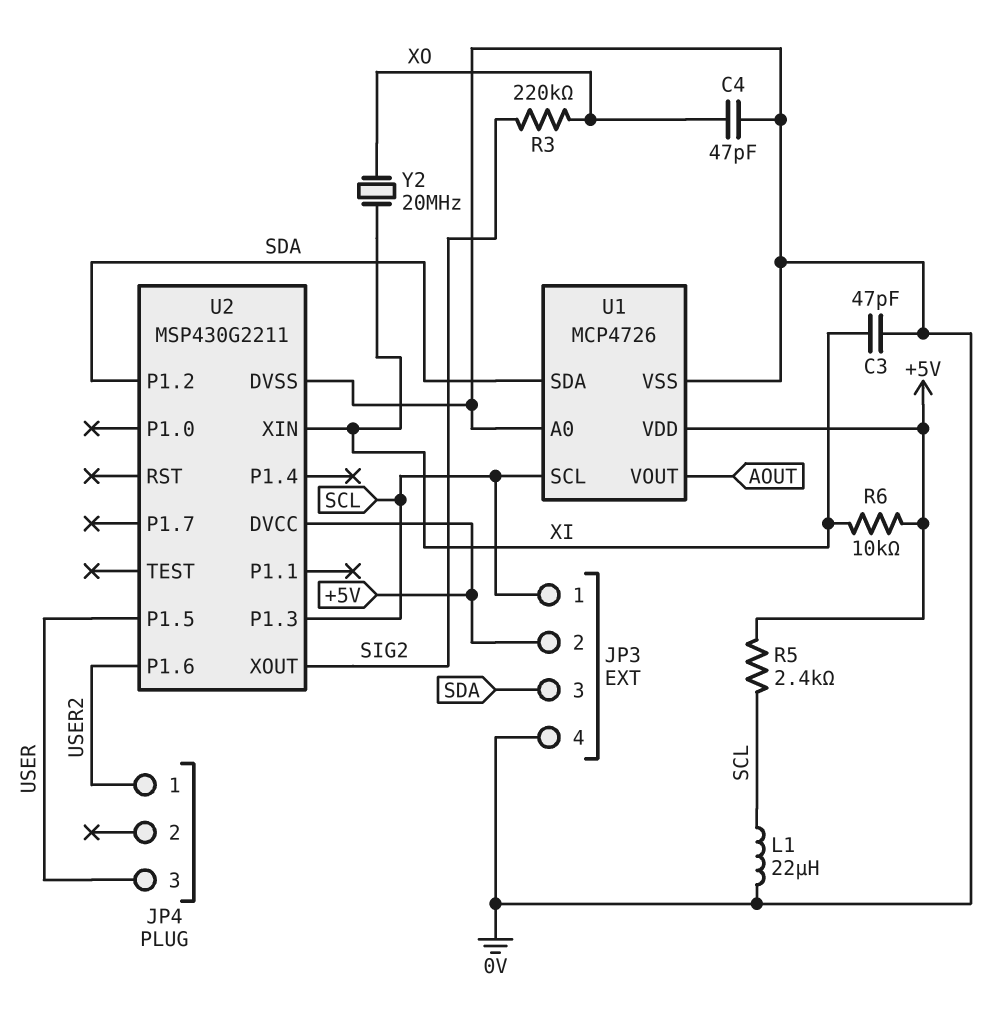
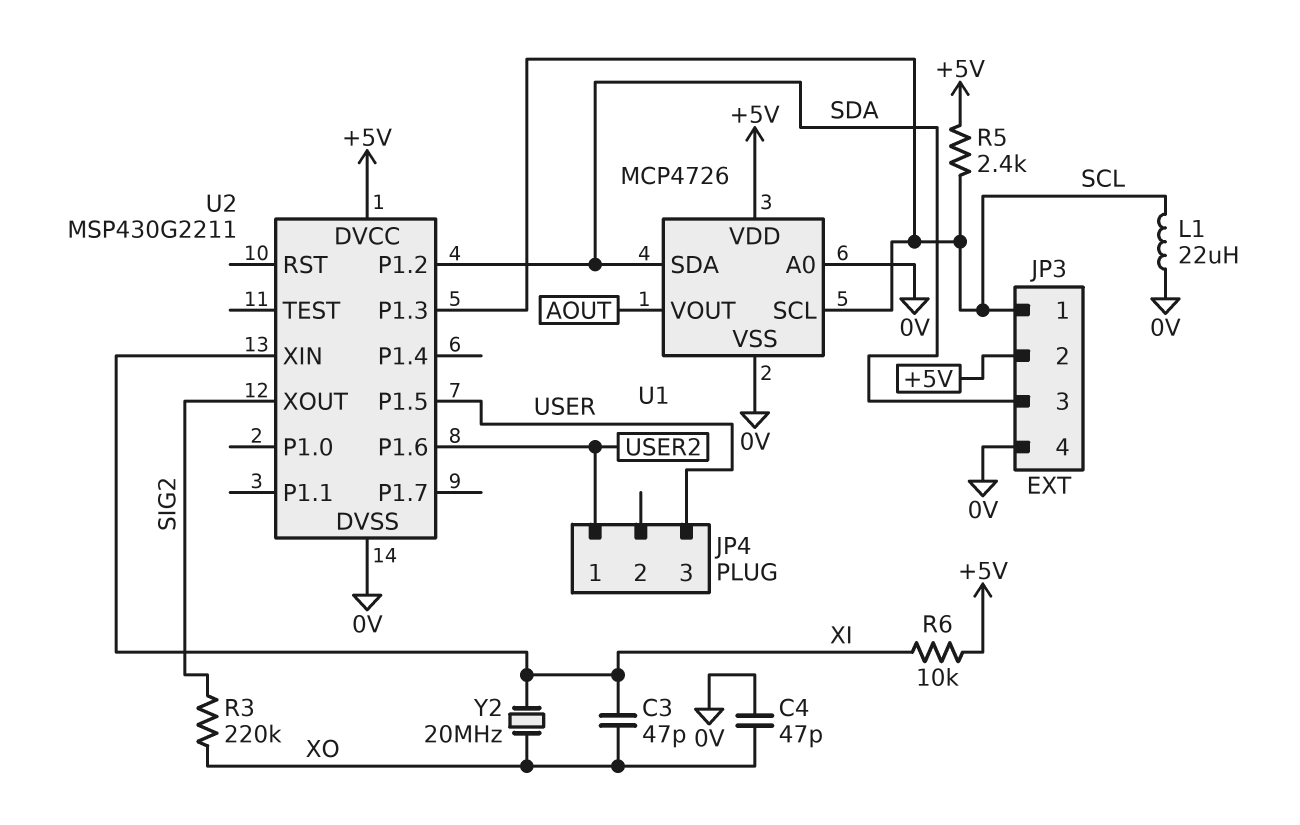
C3: 47pF (0V, XI) -> 47pF (XI, XO)

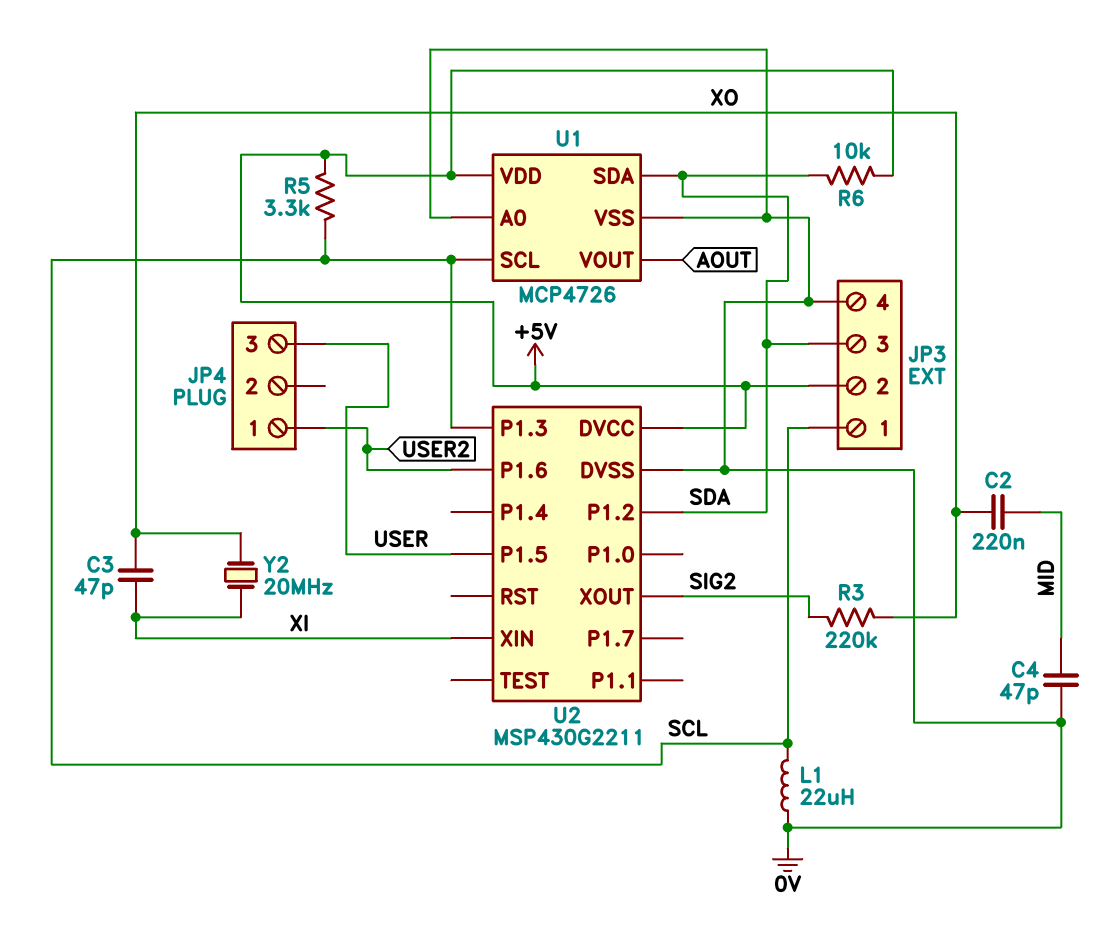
C2: none -> 220nF (MID, XO)
C4: 47pF (0V, XO) -> 47pF (0V, MID)
R5: 2.4k (+5V, SCL) -> 3.3k (+5V, SCL)
R6: 10k (+5V, XI) -> 10k (+5V, SDA)

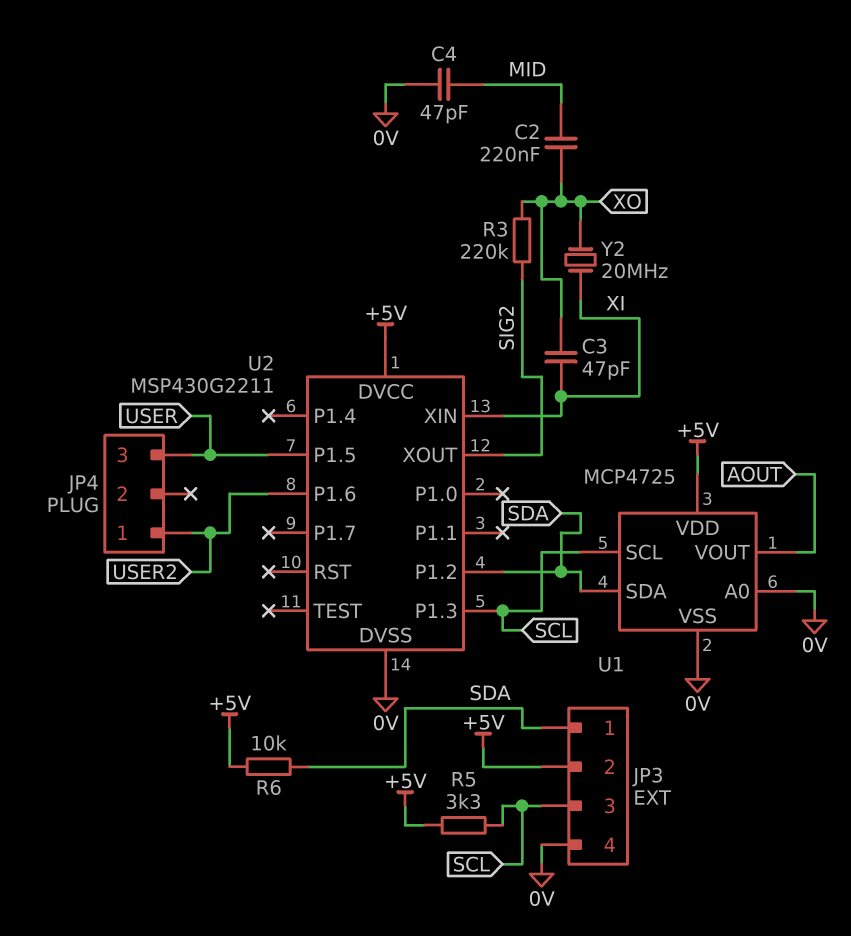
JP3 pin 1: SCL -> SDA
JP3 pin 3: SDA -> SCL
L1: 22uH (0V, SCL) -> none
U1: MCP4726 -> MCP4725

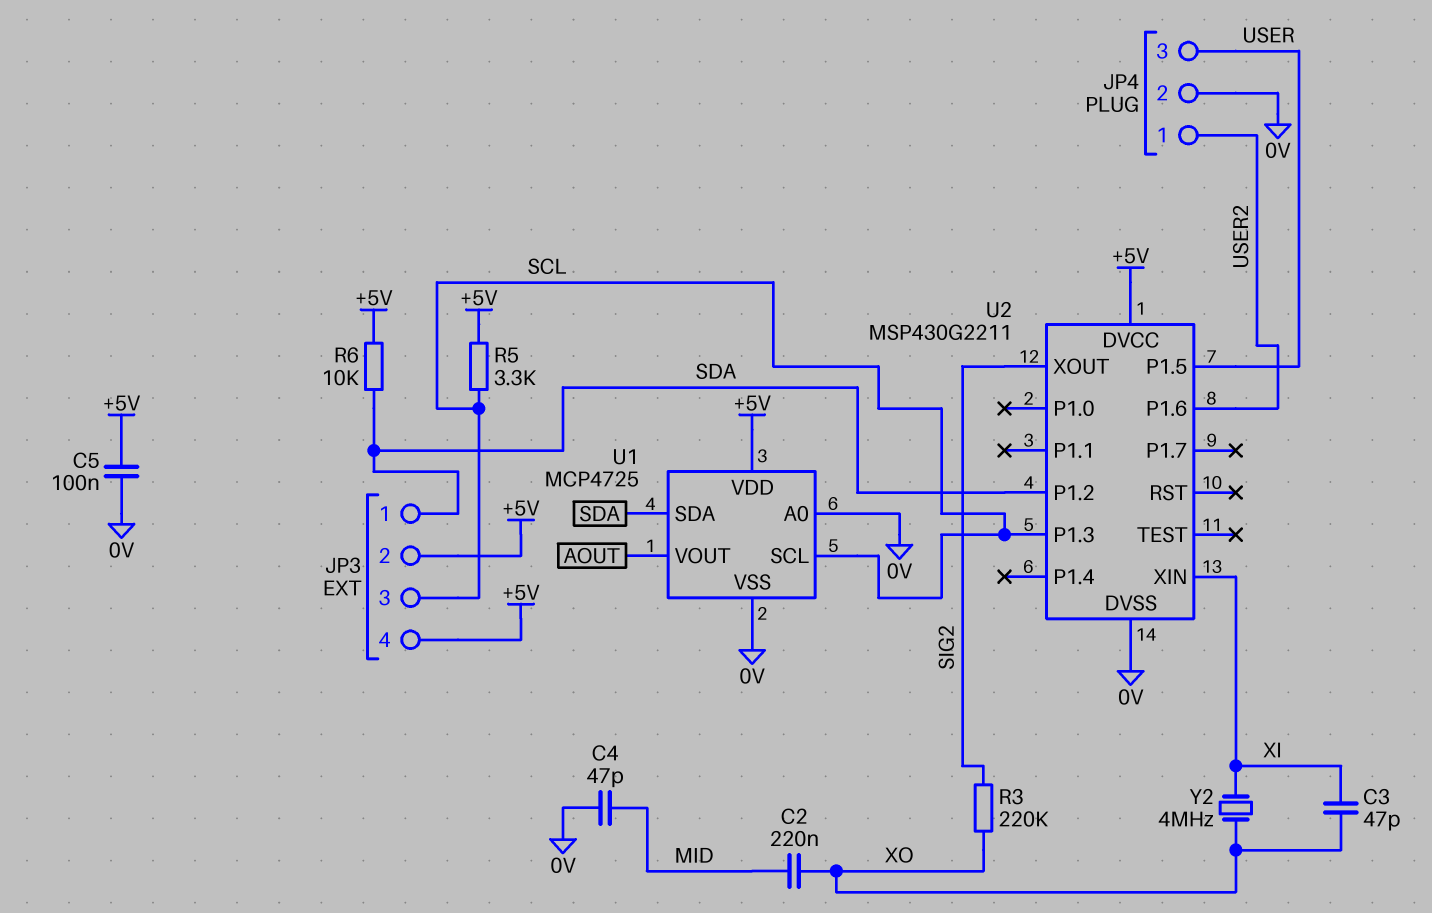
C5: none -> 100nF (+5V, 0V)
JP3 pin 4: 0V -> +5V
JP4 pin 2: none -> 0V
Y2: 20MHz (XI, XO) -> 4MHz (XI, XO)

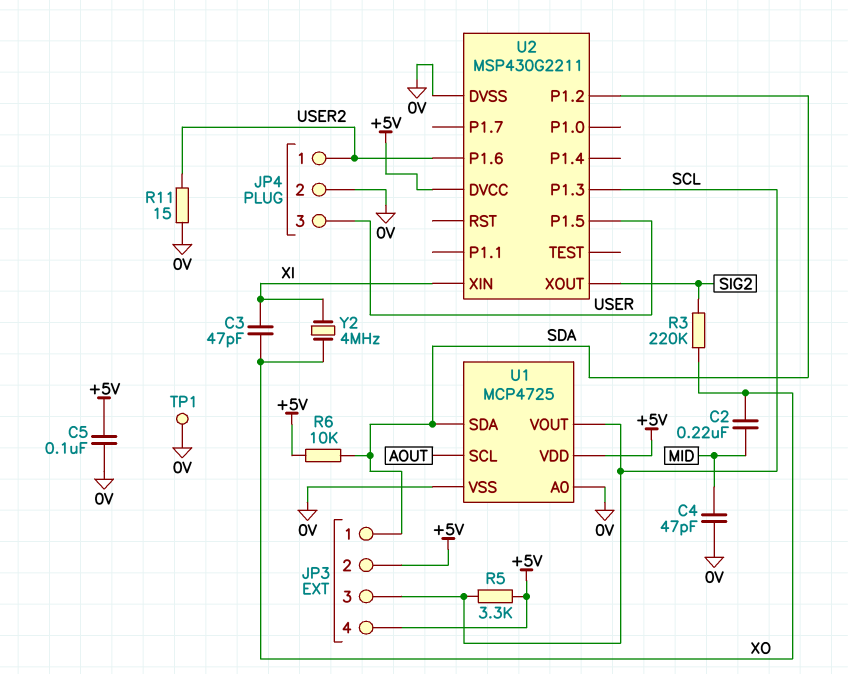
R11: none -> 15 (0V, USER2)
TP1: none -> test point (0V)
U1 pin SCL: SCL -> AOUT
U1 pin VOUT: AOUT -> SCL

